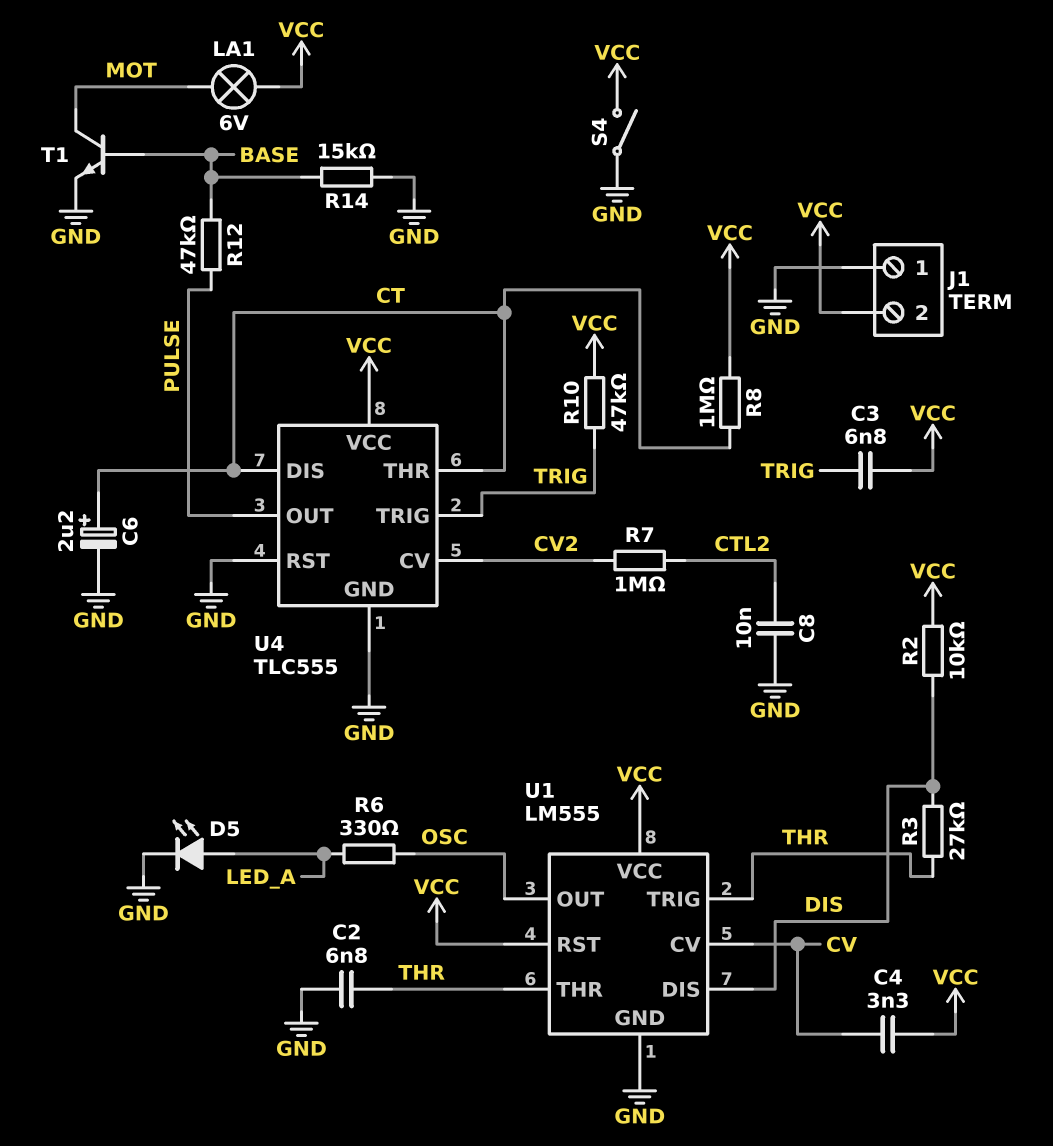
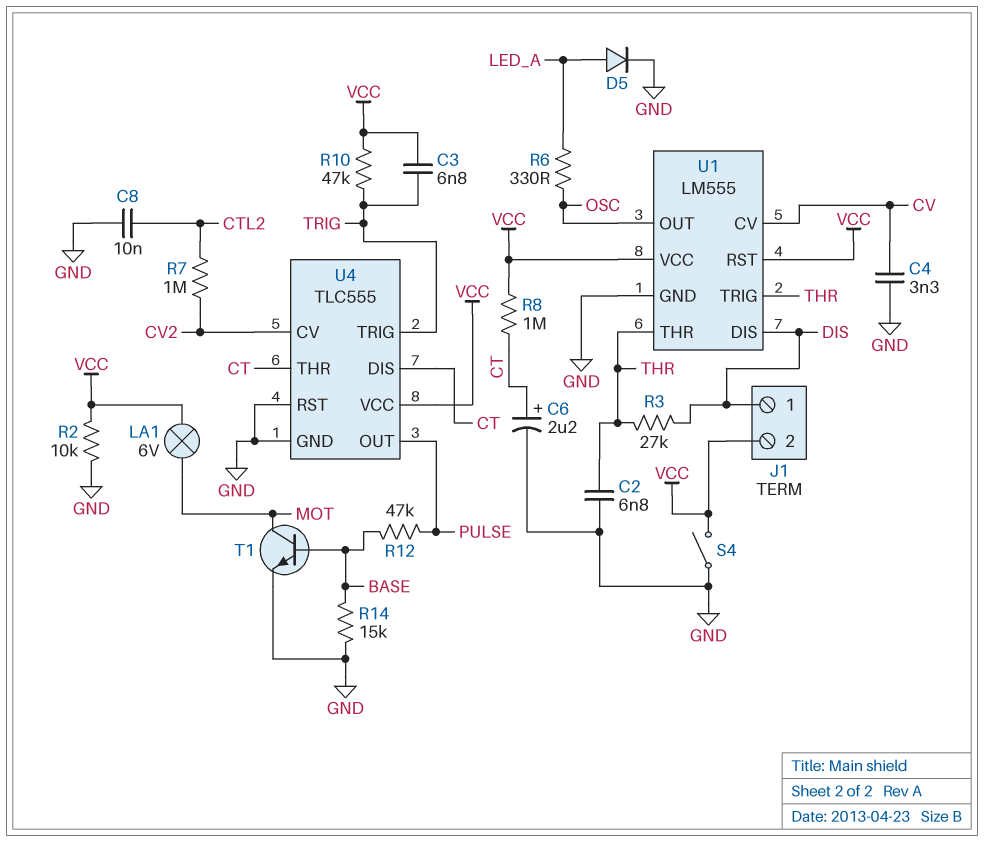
C4: 3.3nF (CV, VCC) -> 3.3nF (CV, GND)
D5: LED (A LED_A, K GND) -> diode (A LED_A, K GND)
J1 pin 1: GND -> DIS
R2: 10k (DIS, VCC) -> 10k (GND, VCC)

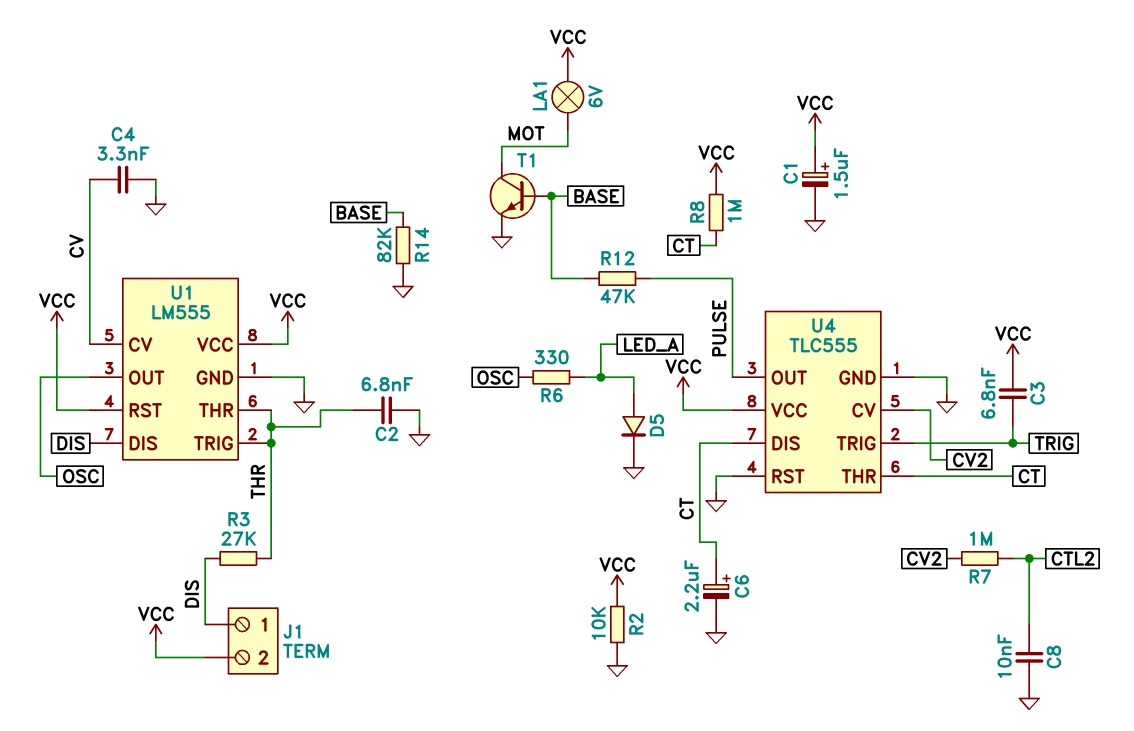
C1: none -> 1.5uF (plus VCC, minus GND)
R10: 47k (TRIG, VCC) -> none
R14: 15k (BASE, GND) -> 82k (BASE, GND)
S4: switch (GND, VCC) -> none

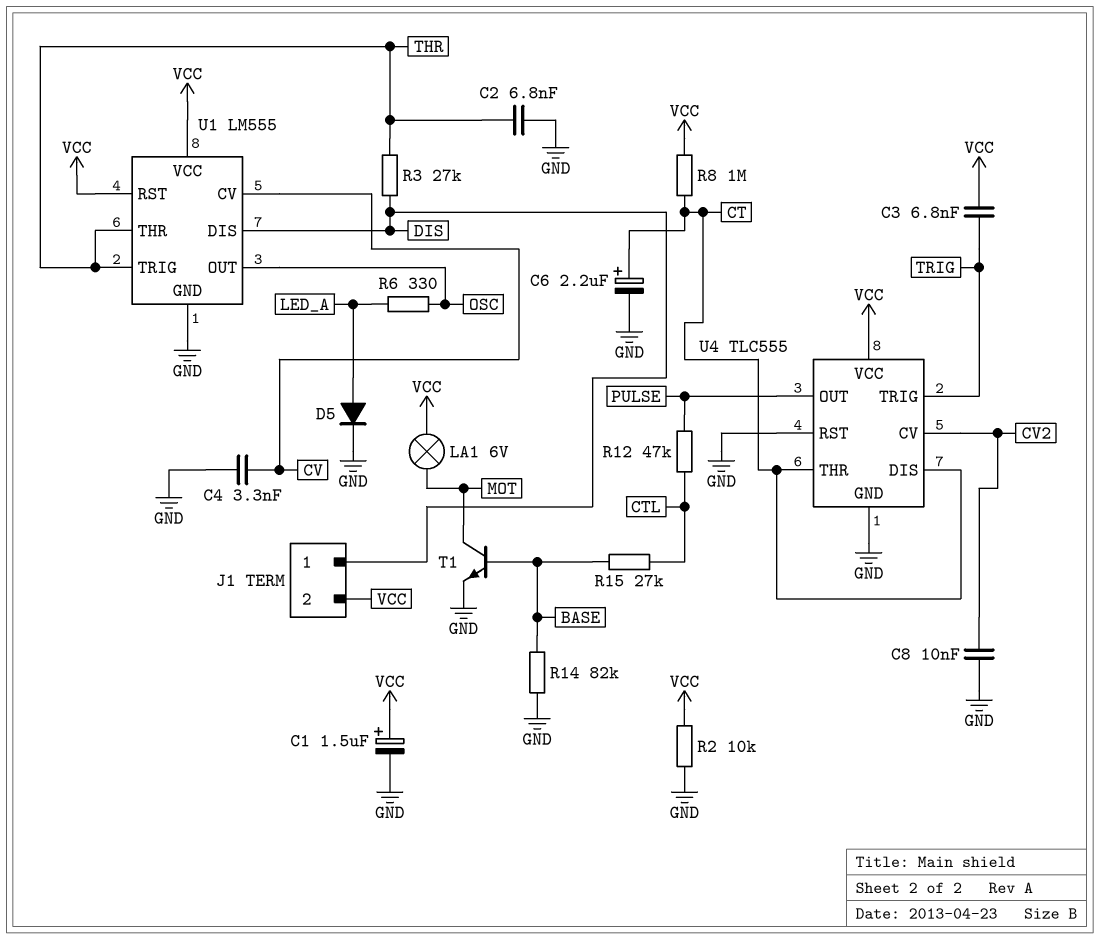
C8: 10nF (CTL2, GND) -> 10nF (CV2, GND)
R7: 1M (CTL2, CV2) -> none
R12: 47k (BASE, PULSE) -> 47k (CTL, PULSE)
R15: none -> 27k (BASE, CTL)

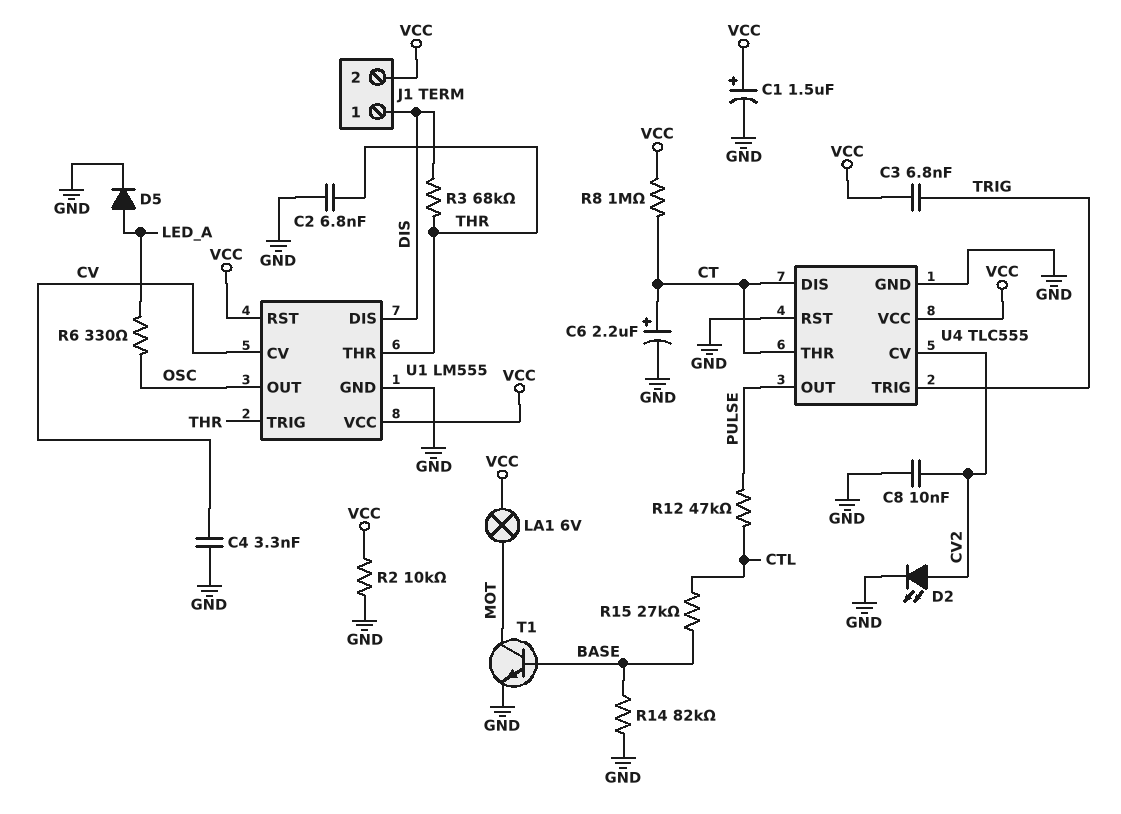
D2: none -> LED (A CV2, K GND)
R3: 27k (DIS, THR) -> 68k (DIS, THR)

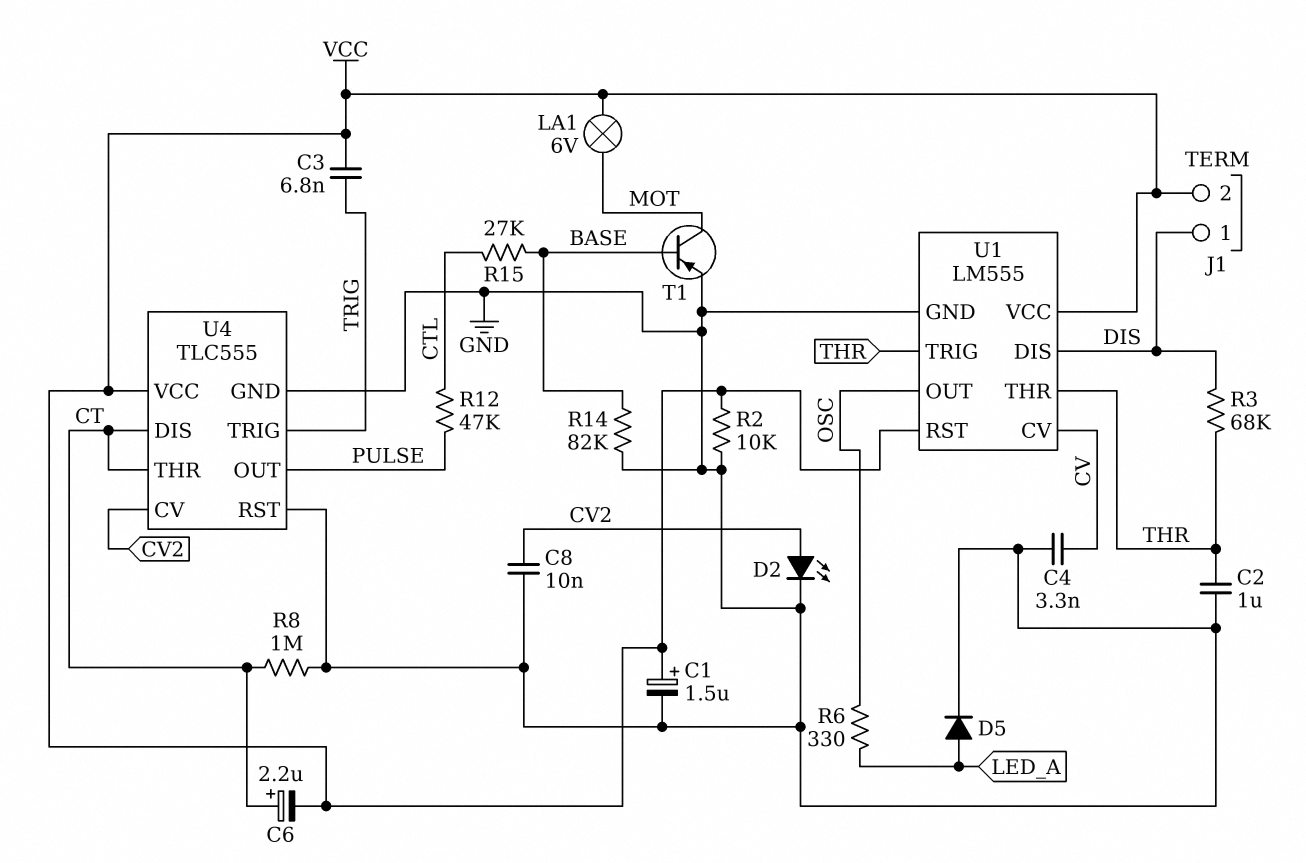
C2: 6.8nF (GND, THR) -> 1uF (GND, THR)
C6: 2.2uF (plus CT, minus GND) -> 2.2uF (plus CT, minus VCC)
R8: 1M (CT, VCC) -> 1M (CT, GND)
T1: NPN (B BASE, C MOT, E GND) -> PNP (B BASE, C MOT, E GND)

